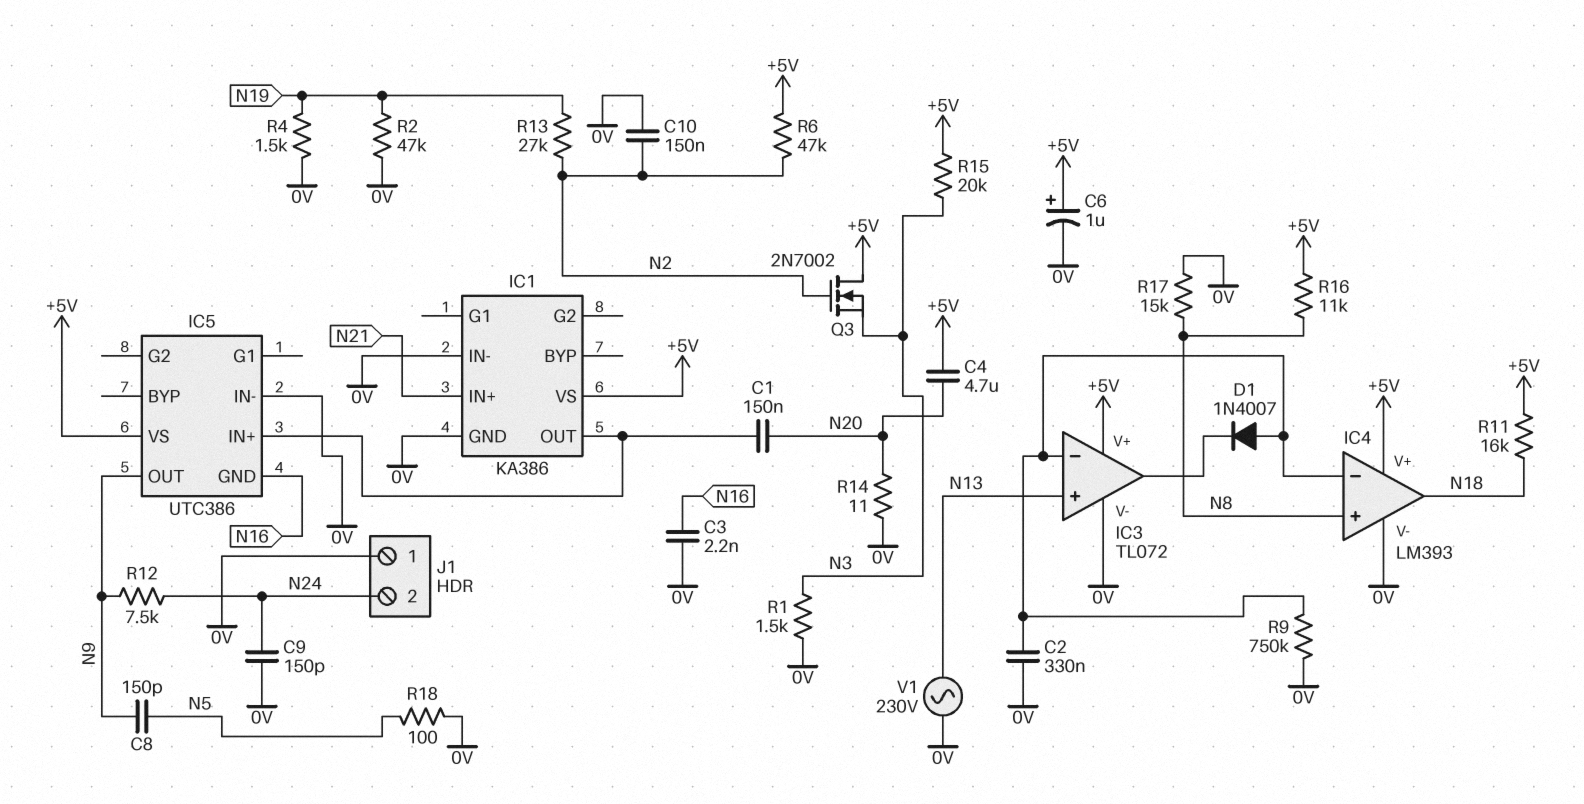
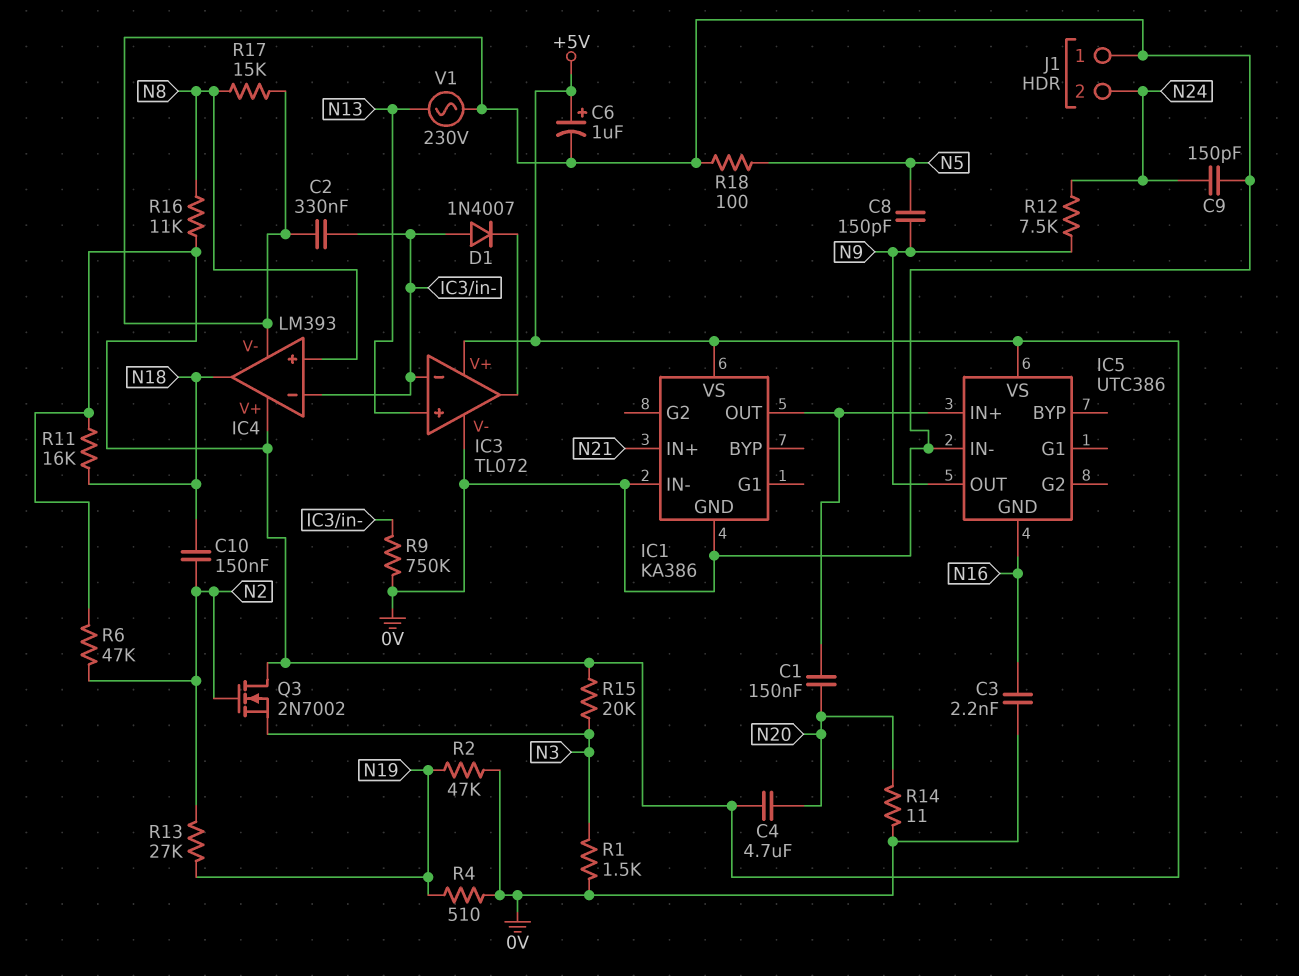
C10: 150nF (0V, N2) -> 150nF (N2, N18)
R4: 1.5k (0V, N19) -> 510 (0V, N19)

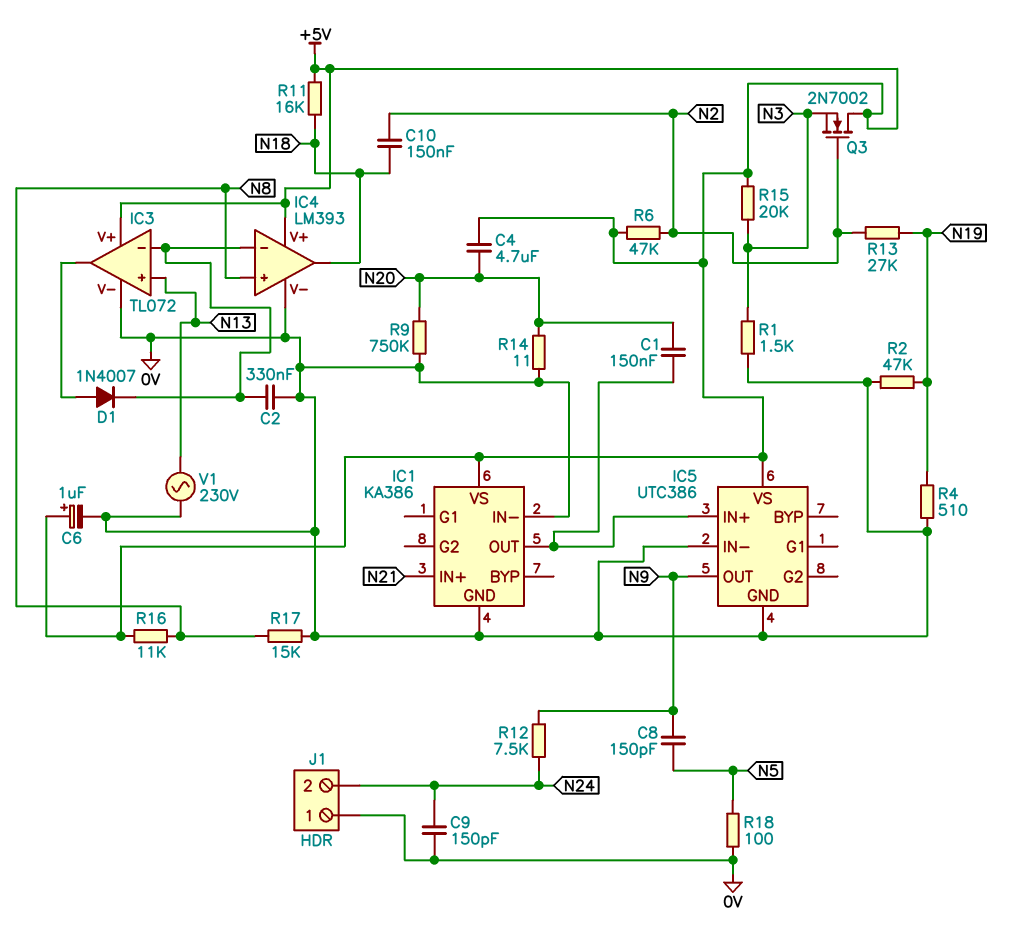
C3: 2.2nF (0V, N16) -> none
D1: diode 1N4007 (A IC3/in-, K IC3/out) -> diode 1N4007 (A IC3/out, K IC3/in-)
IC5 pin GND: N16 -> 0V
R9: 750k (0V, IC3/in-) -> 750k (0V, N20)

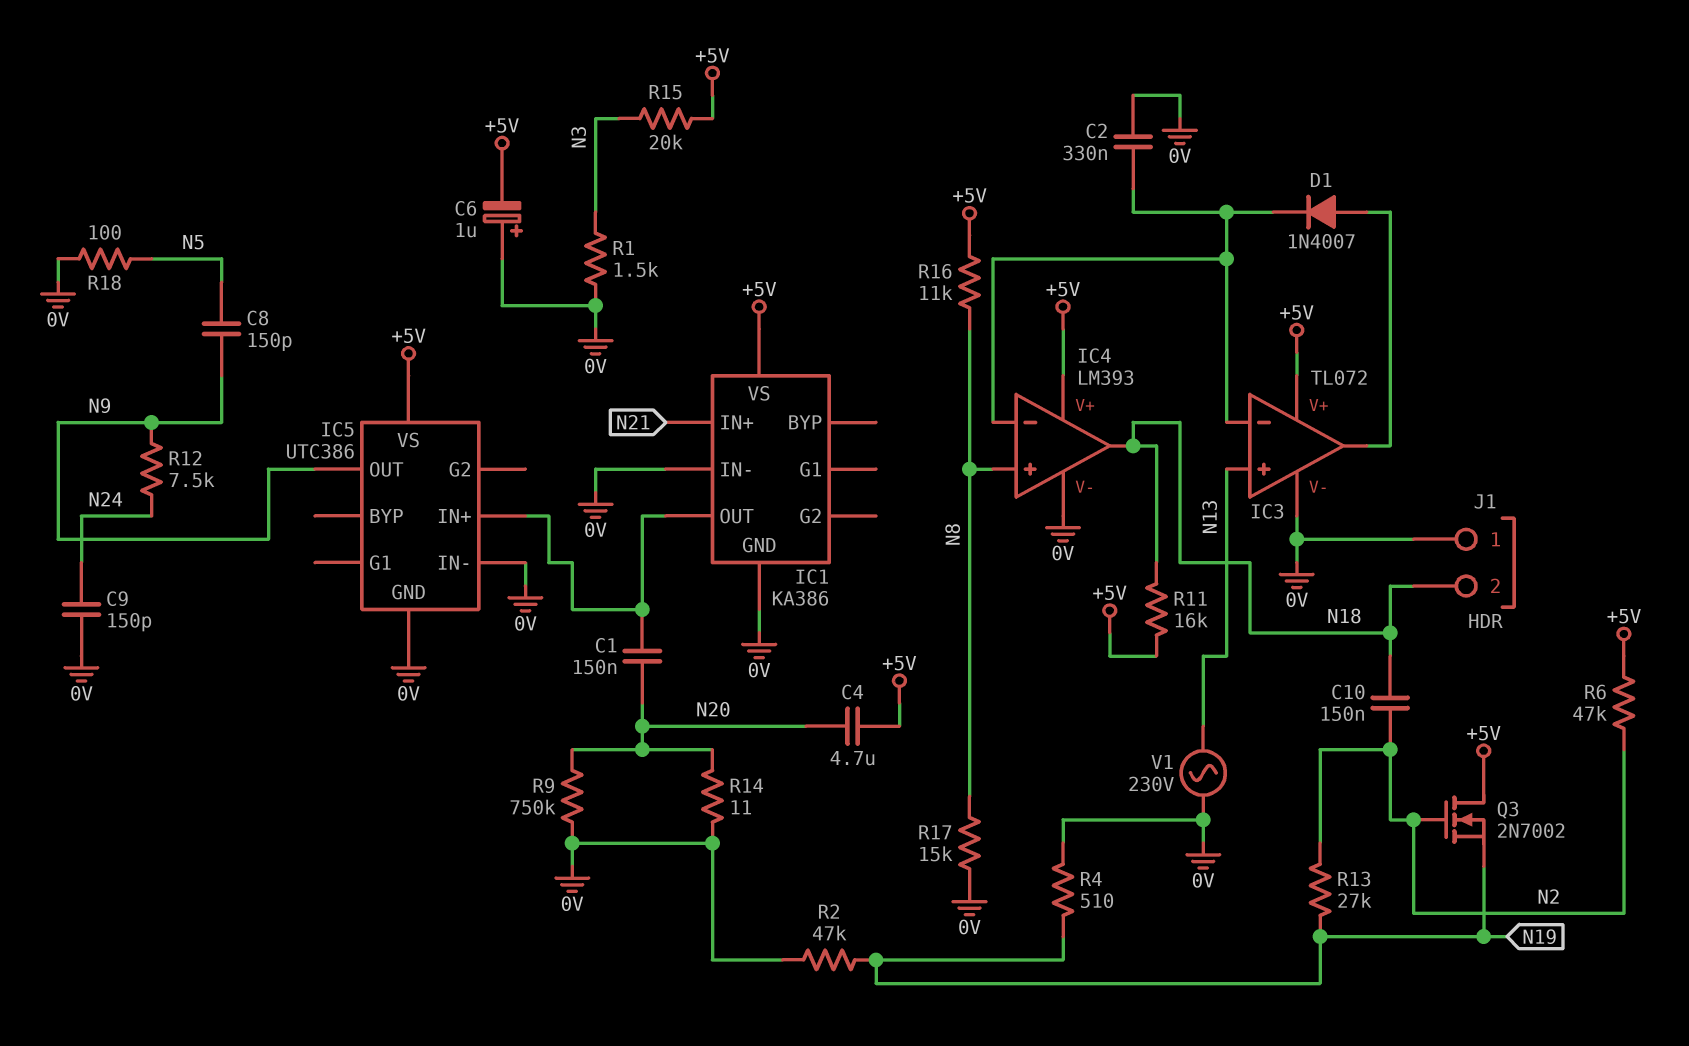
C6: 1uF (plus +5V, minus 0V) -> 1uF (plus 0V, minus +5V)
J1 pin 2: N24 -> N18
Q3: NMOS 2N7002 (G N2, D +5V, S N3) -> NMOS 2N7002 (G N2, D +5V, S N19)

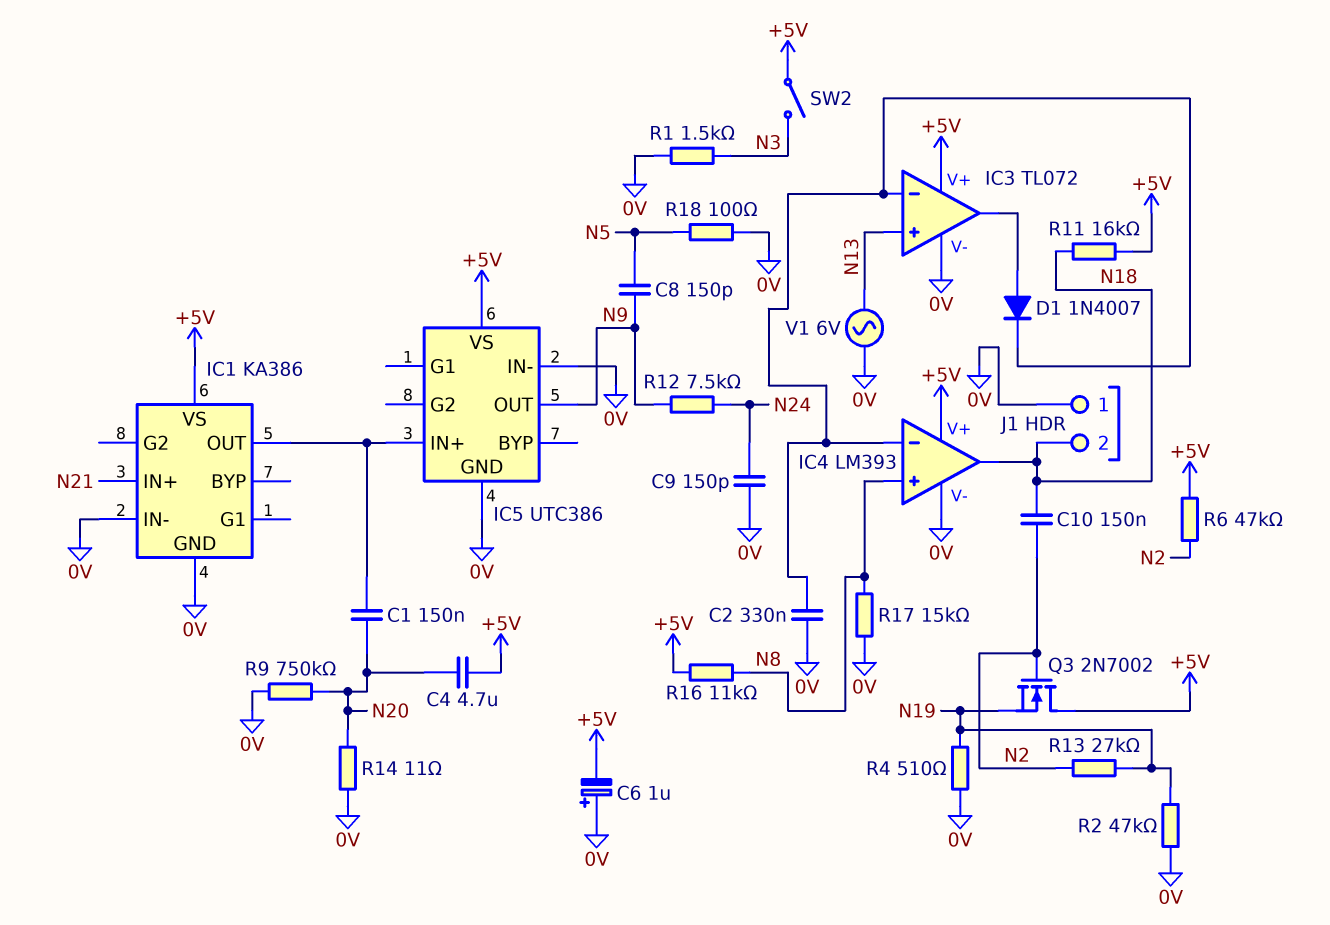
R15: 20k (+5V, N3) -> none
SW2: none -> switch (+5V, N3)
V1: AC 230V (0V, N13) -> AC 6V (0V, N13)

